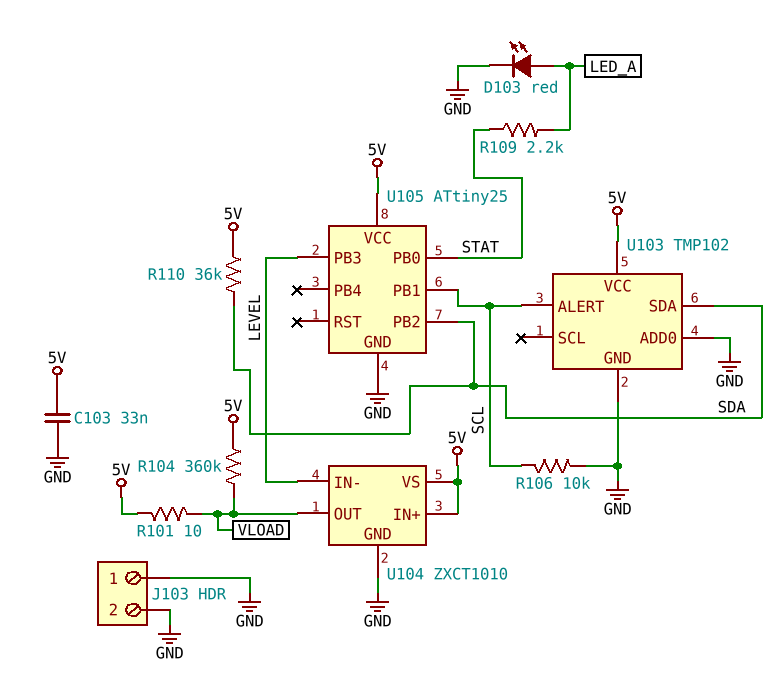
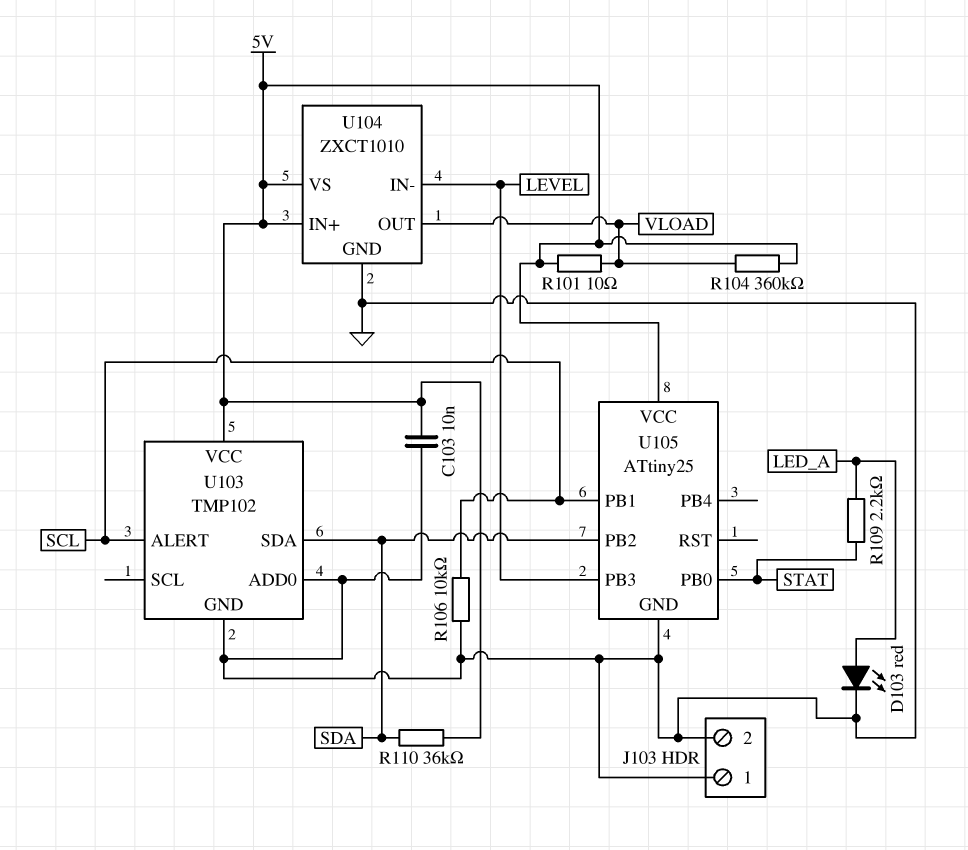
C103: 33nF (5V, GND) -> 10nF (5V, GND)

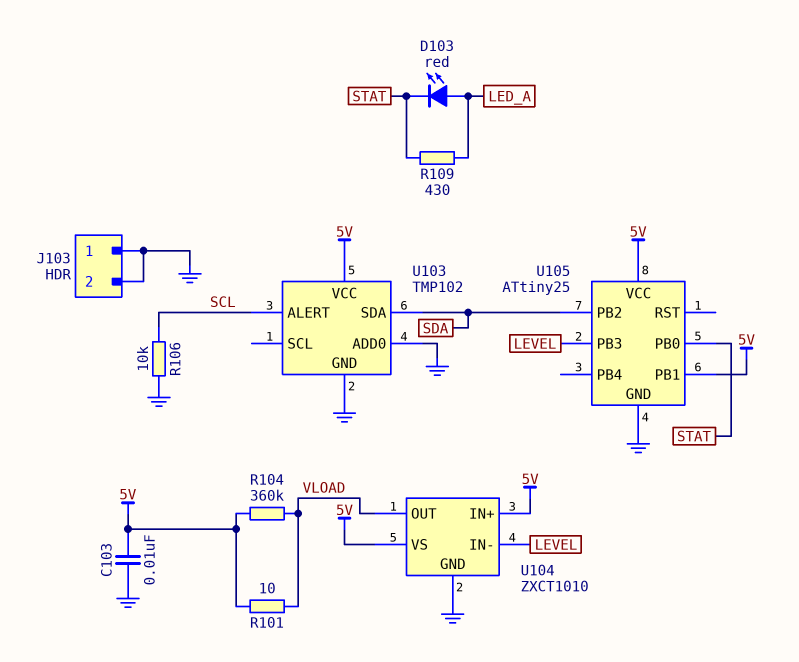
D103: LED red (A LED_A, K GND) -> LED red (A LED_A, K STAT)
R109: 2.2k (LED_A, STAT) -> 430 (LED_A, STAT)
R110: 36k (5V, SDA) -> none
U105 pin PB1: SCL -> 5V

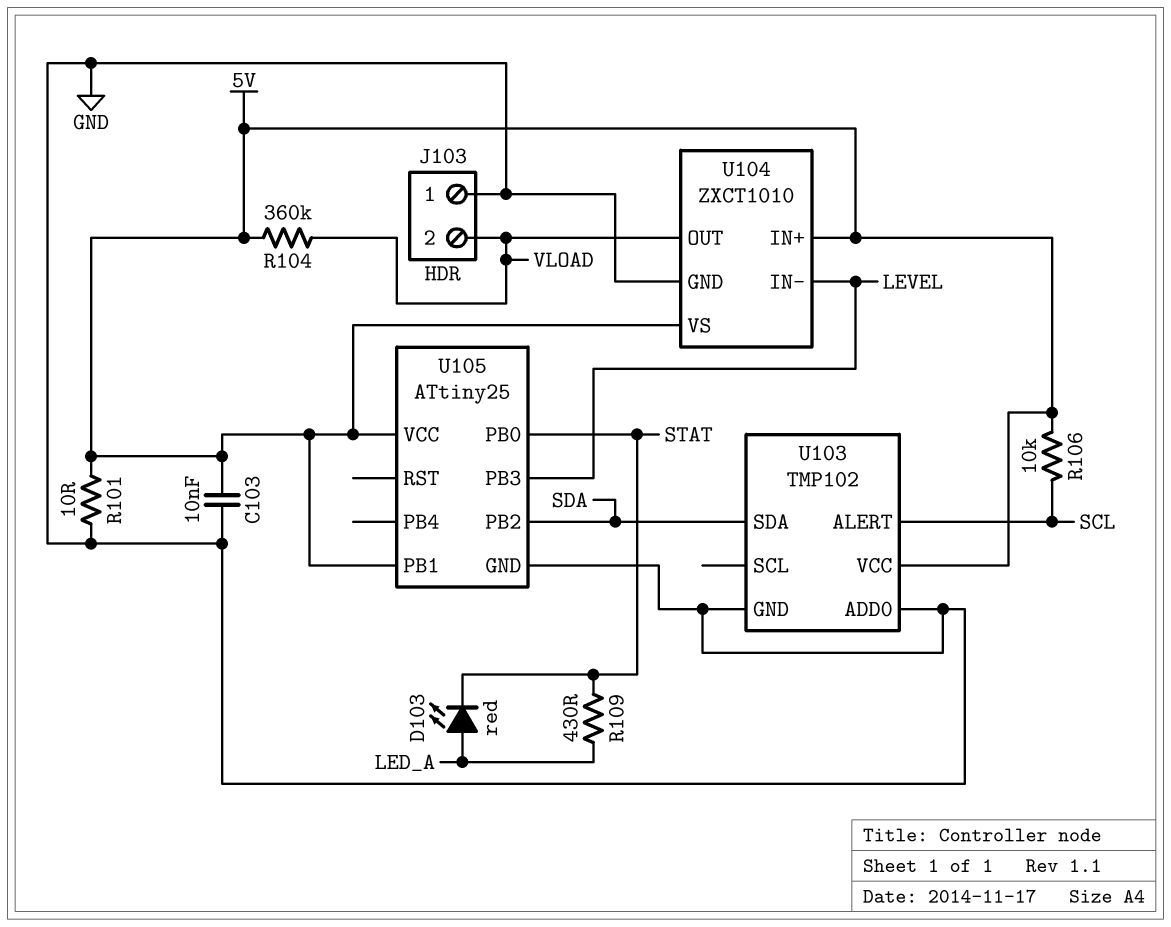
J103 pin 2: GND -> VLOAD
R101: 10 (5V, VLOAD) -> 10 (5V, GND)
R106: 10k (GND, SCL) -> 10k (5V, SCL)

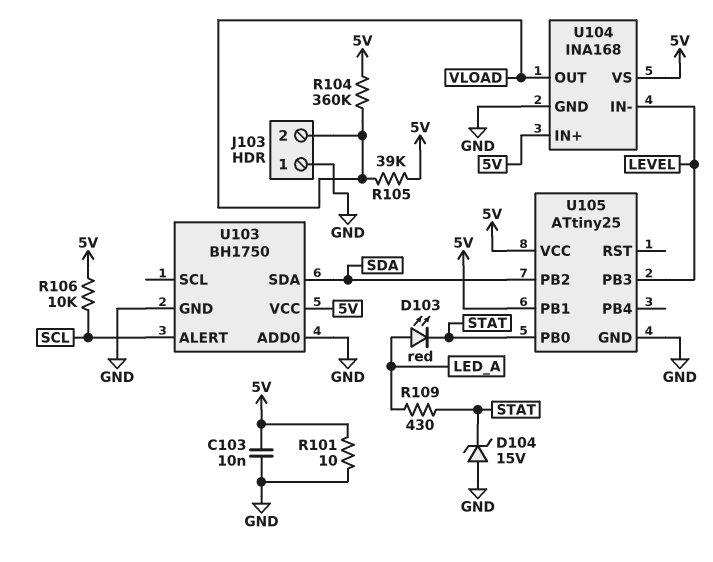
D104: none -> zener 15V (A GND, K STAT)
R105: none -> 39k (5V, VLOAD)
U103: TMP102 -> BH1750
U104: ZXCT1010 -> INA168

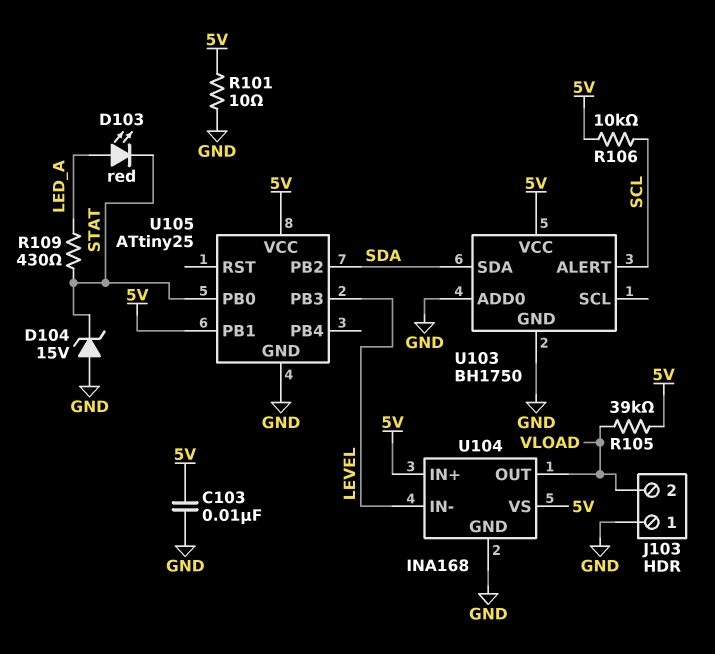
R104: 360k (5V, VLOAD) -> none

